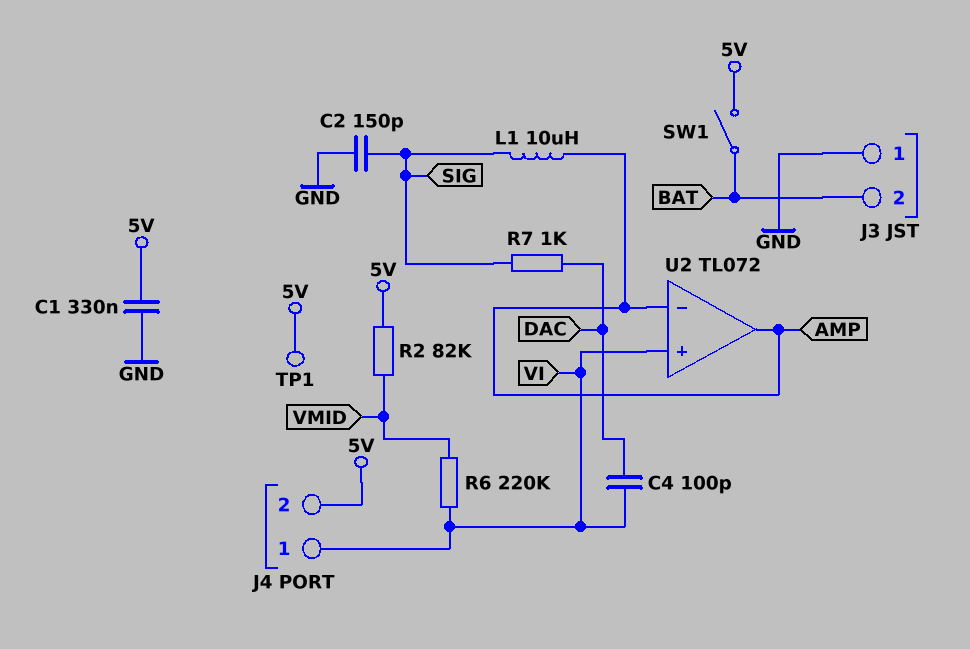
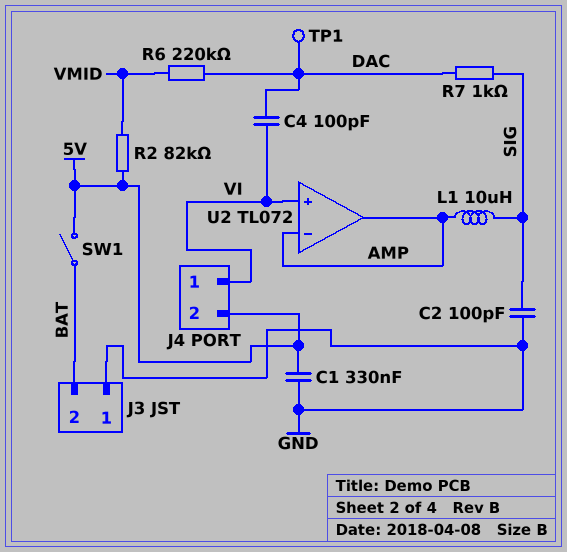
C2: 150pF (GND, SIG) -> 100pF (GND, SIG)
R6: 220k (VI, VMID) -> 220k (DAC, VMID)
TP1: test point (5V) -> test point (DAC)

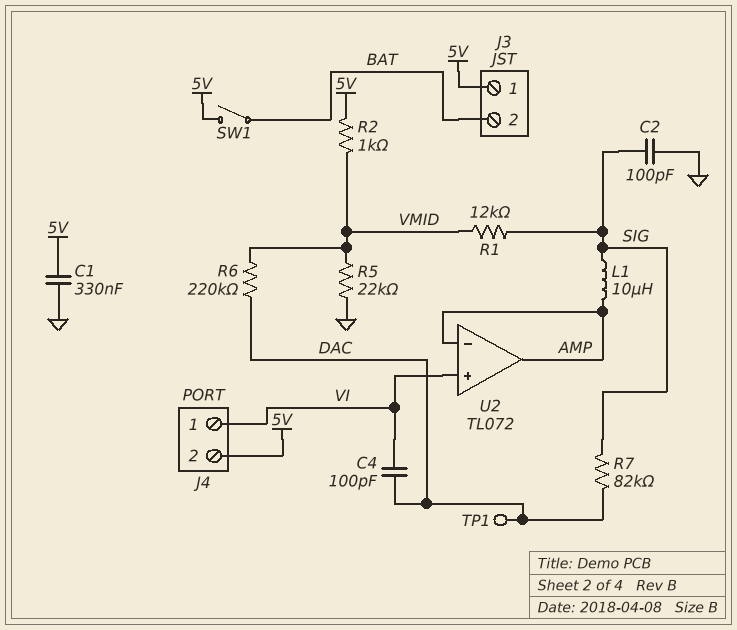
J3 pin 1: GND -> 5V
R1: none -> 12k (SIG, VMID)
R2: 82k (5V, VMID) -> 1k (5V, VMID)
R5: none -> 22k (GND, VMID)
R7: 1k (DAC, SIG) -> 82k (DAC, SIG)

